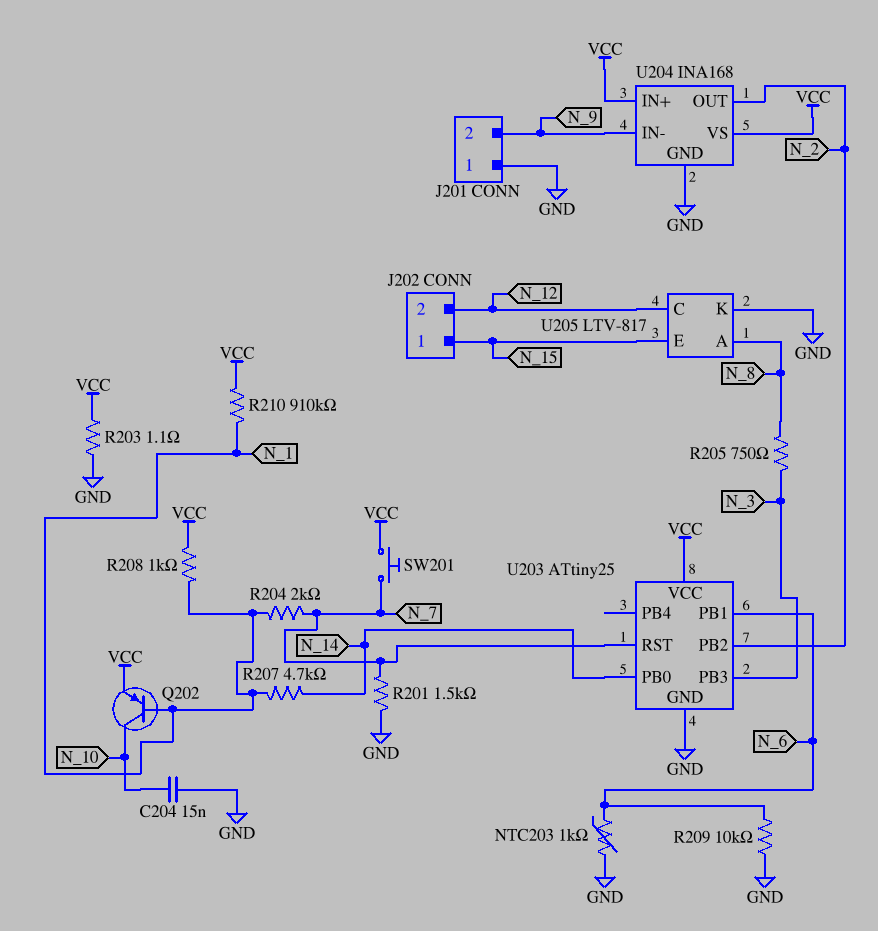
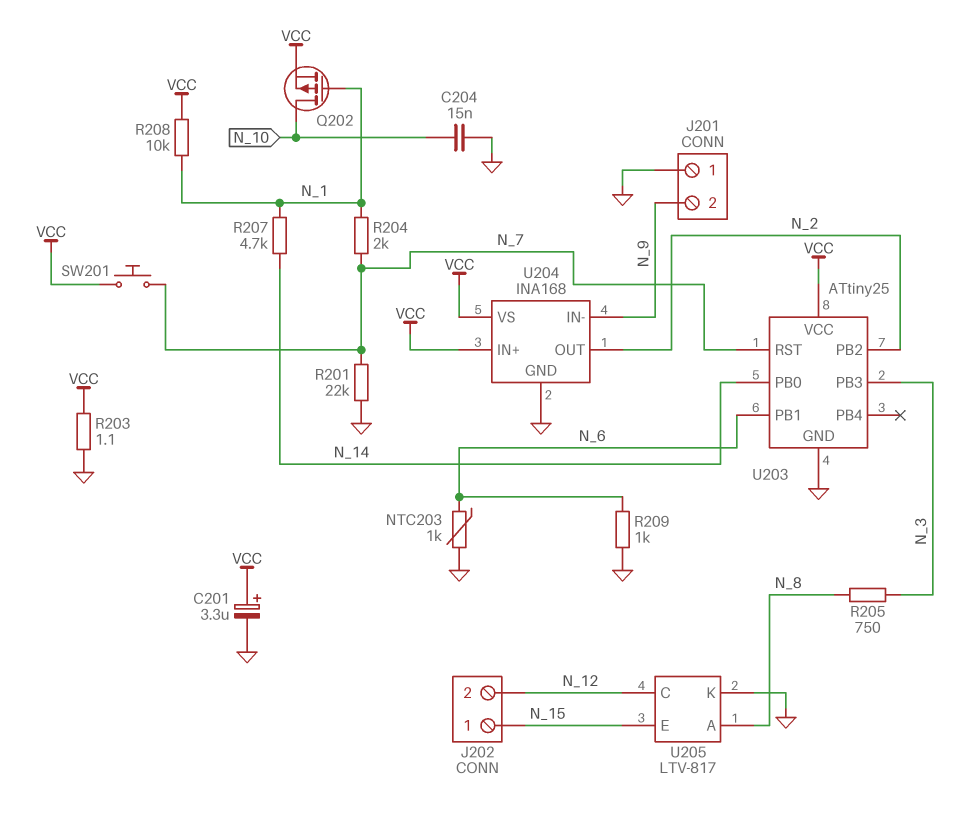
C201: none -> 3.3uF (plus VCC, minus GND)
Q202: PNP (B N_1, C N_10, E VCC) -> PMOS (G N_1, D N_10, S VCC)
R201: 1.5k (GND, N_7) -> 22k (GND, N_7)
R208: 1k (N_1, VCC) -> 10k (N_1, VCC)
R209: 10k (GND, N_6) -> 1k (GND, N_6)
R210: 910k (N_1, VCC) -> none

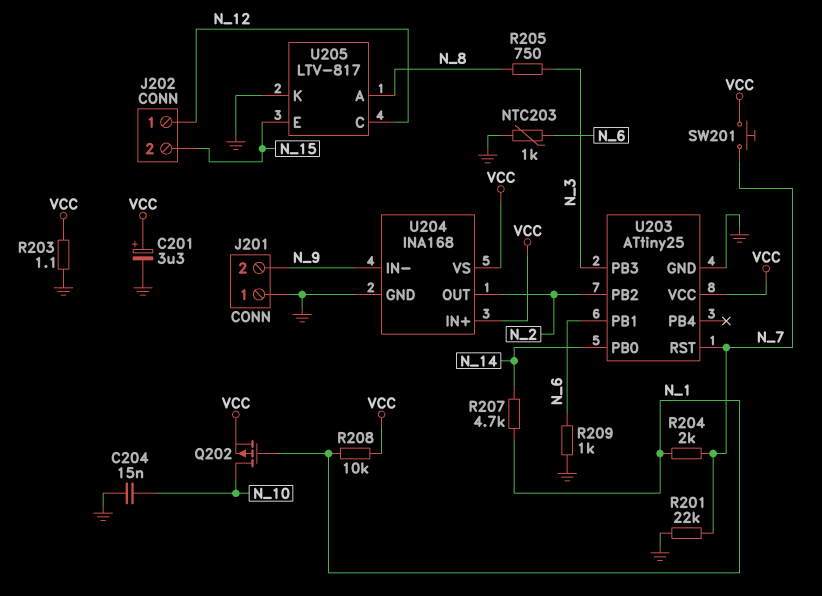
J202 pin 1: N_15 -> N_12
J202 pin 2: N_12 -> N_15

